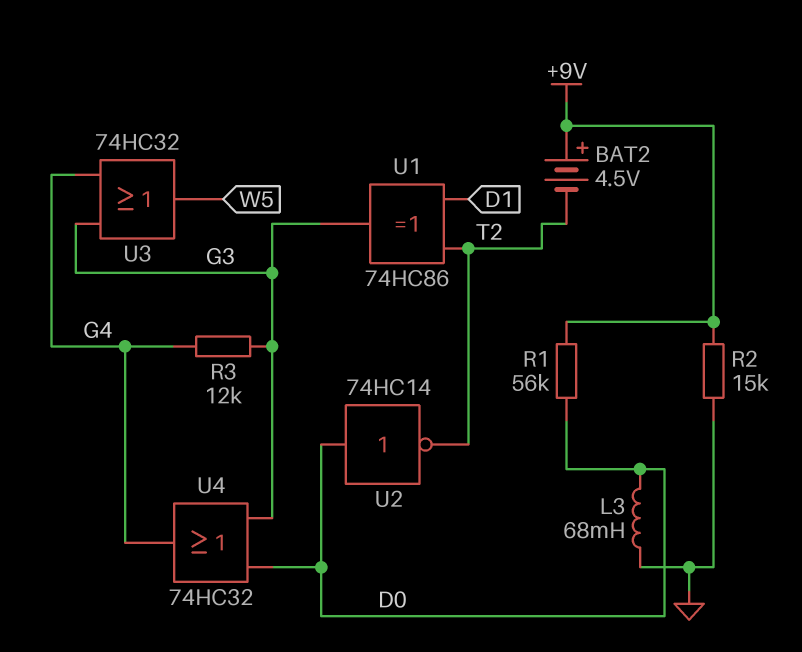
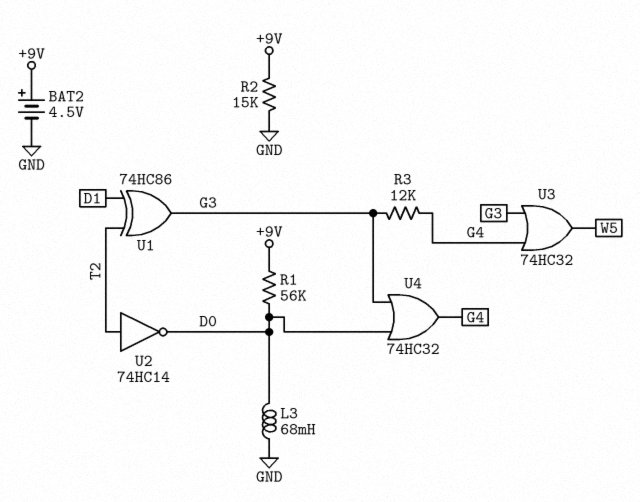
BAT2: 4.5V (plus +9V, minus T2) -> 4.5V (plus +9V, minus GND)
U2: NOT 74HC14 (in D0, out T2) -> NOT 74HC14 (in T2, out D0)

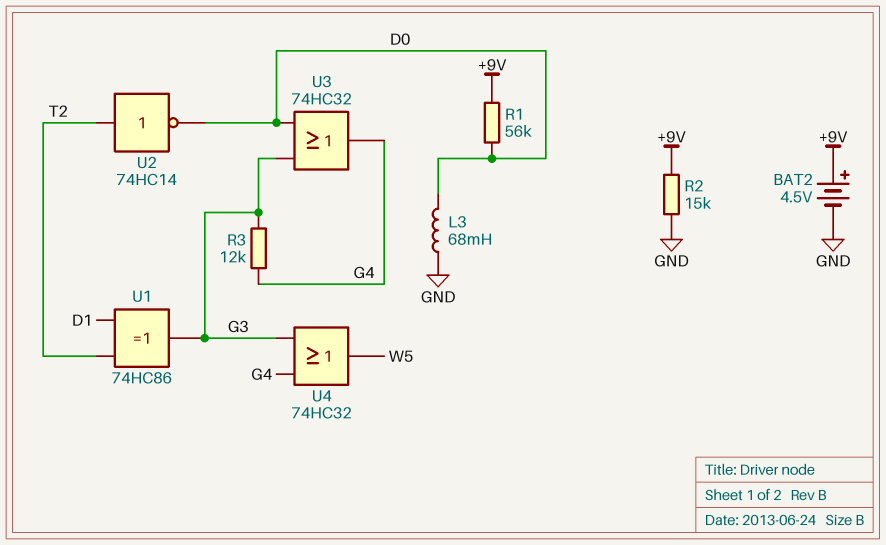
U3: OR 74HC32 (in G3, in G4, out W5) -> OR 74HC32 (in D0, in G3, out G4)
U4: OR 74HC32 (in D0, in G3, out G4) -> OR 74HC32 (in G3, in G4, out W5)

